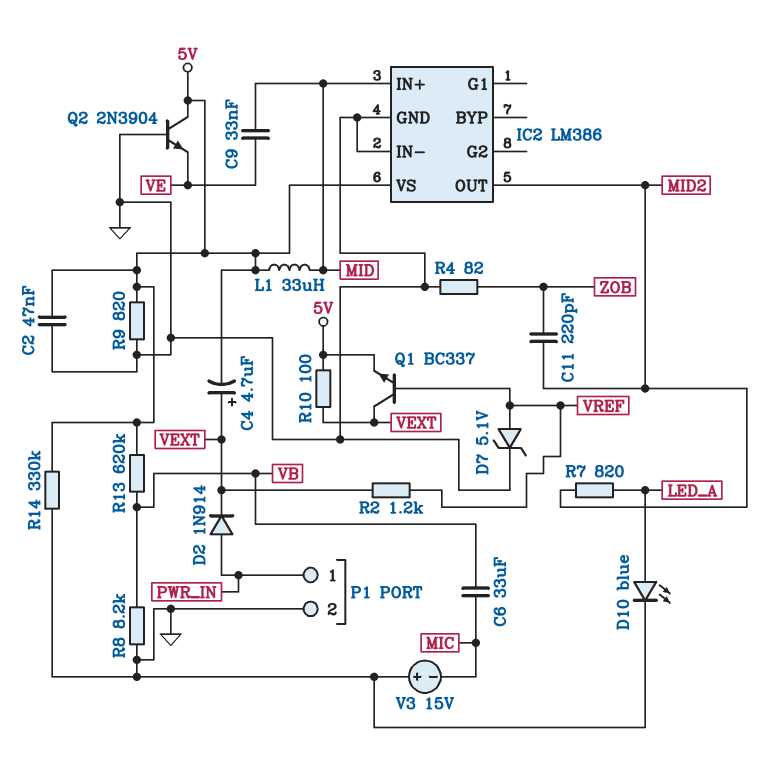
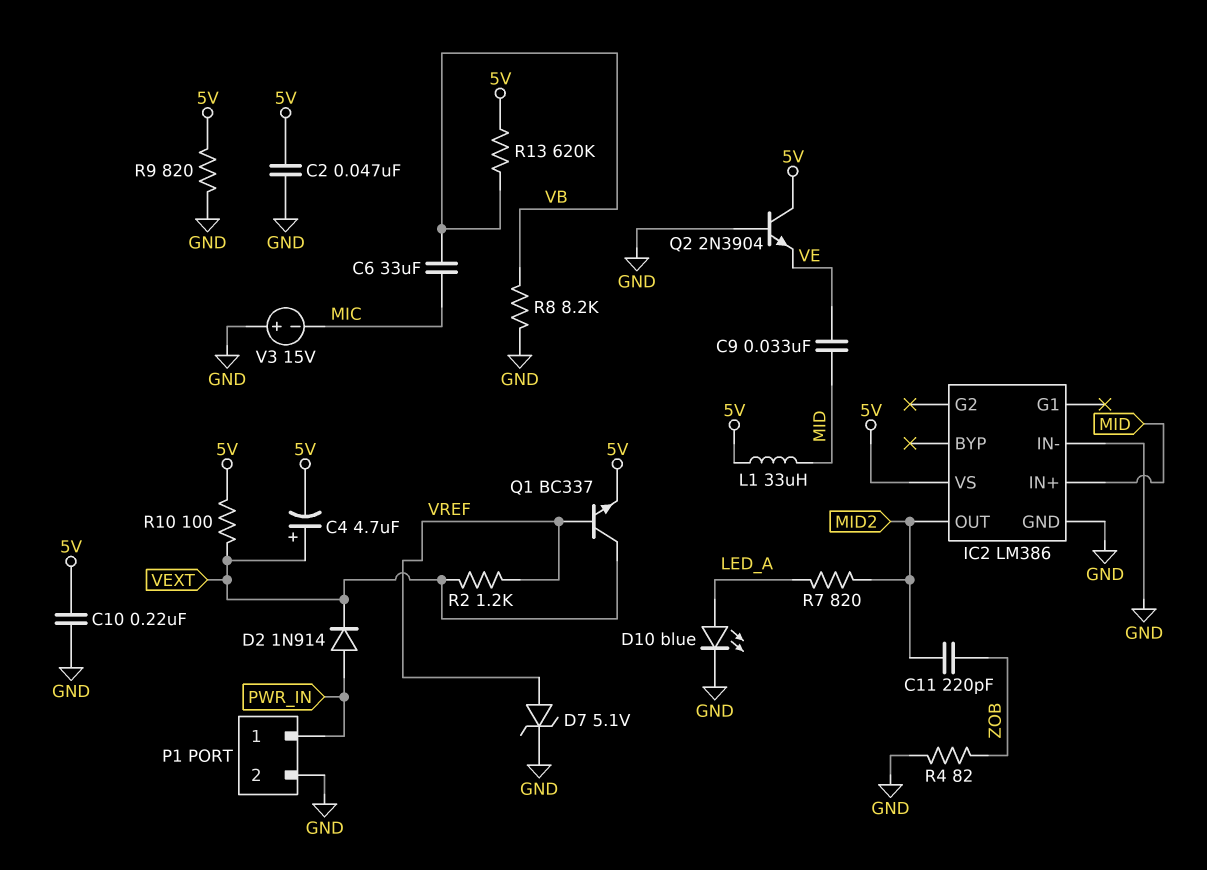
C10: none -> 220nF (5V, GND)
R14: 330k (5V, GND) -> none

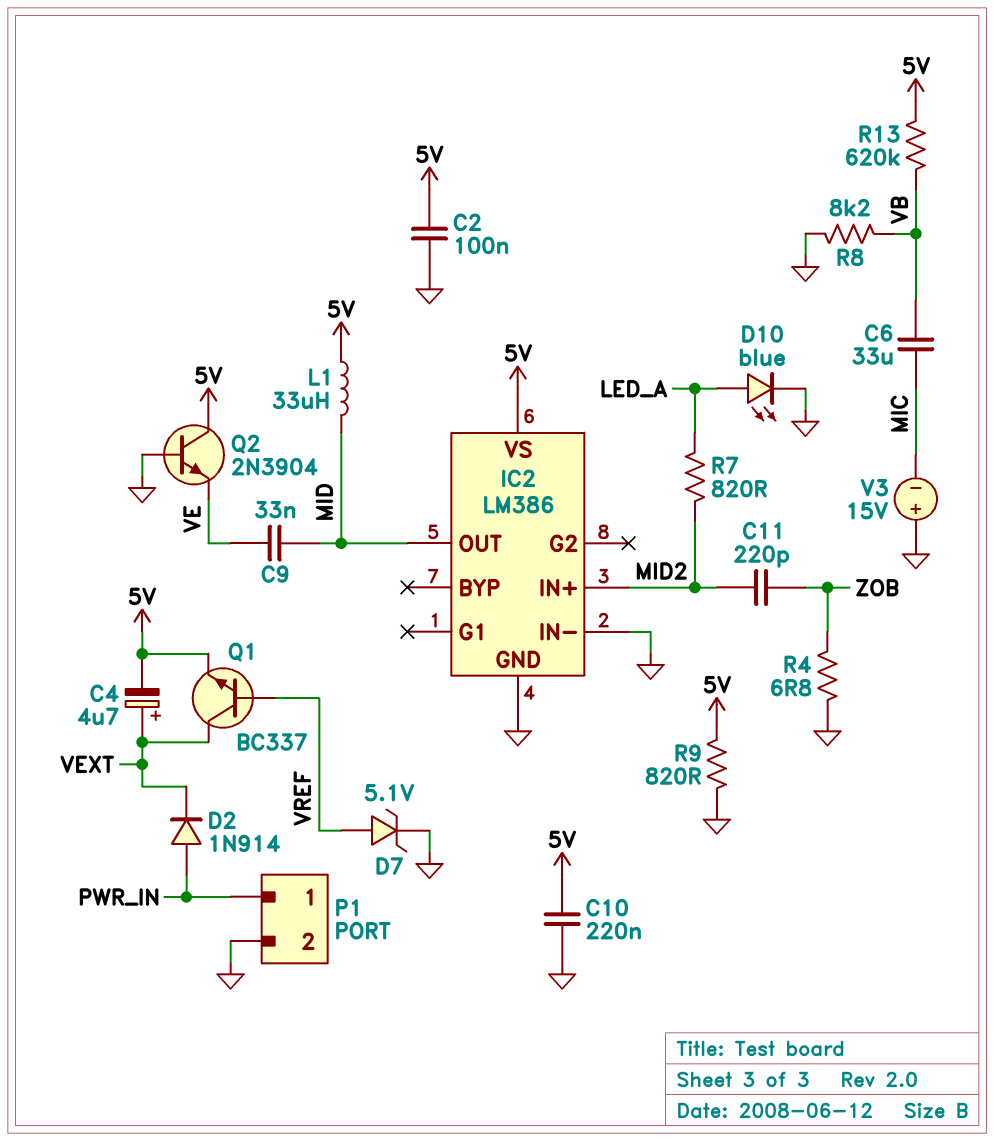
C2: 47nF (5V, GND) -> 100nF (5V, GND)
IC2 pin IN+: MID -> MID2
IC2 pin OUT: MID2 -> MID
R2: 1.2k (VEXT, VREF) -> none
R4: 82 (GND, ZOB) -> 6.8 (GND, ZOB)
R10: 100 (5V, VEXT) -> none

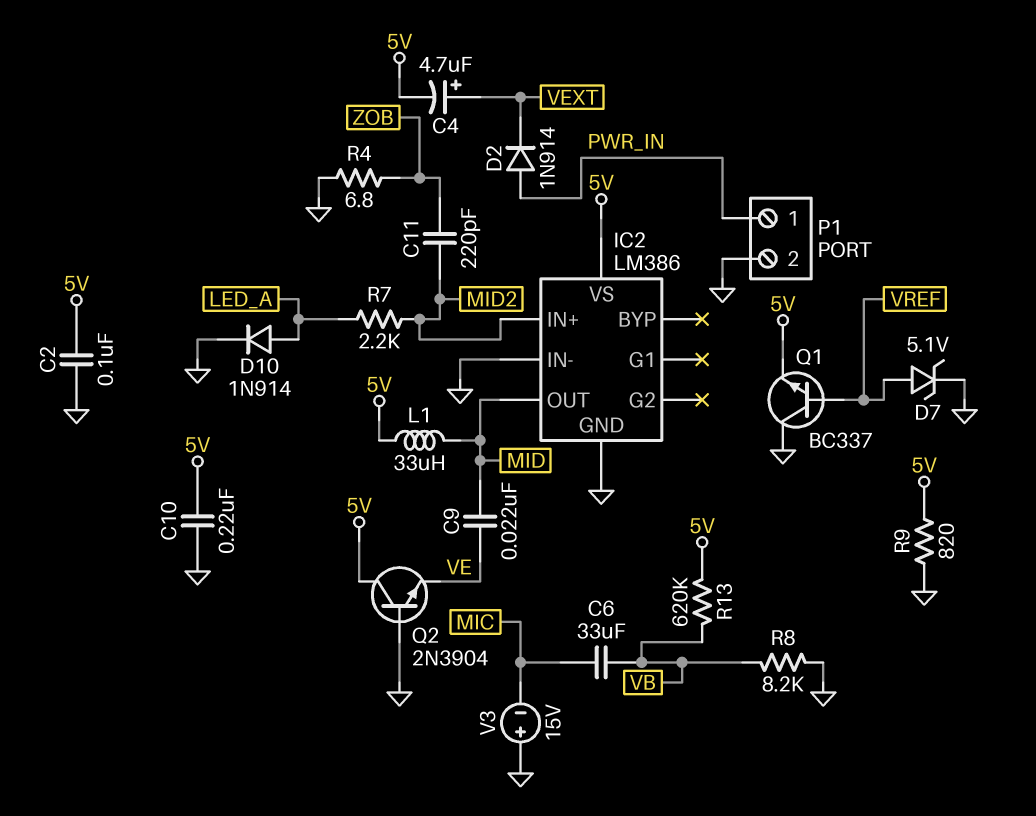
C9: 33nF (MID, VE) -> 22nF (MID, VE)
D10: LED blue (A LED_A, K GND) -> diode 1N914 (A LED_A, K GND)
Q1: NPN BC337 (B VREF, C VEXT, E 5V) -> NPN BC337 (B VREF, C GND, E 5V)
R7: 820 (LED_A, MID2) -> 2.2k (LED_A, MID2)

